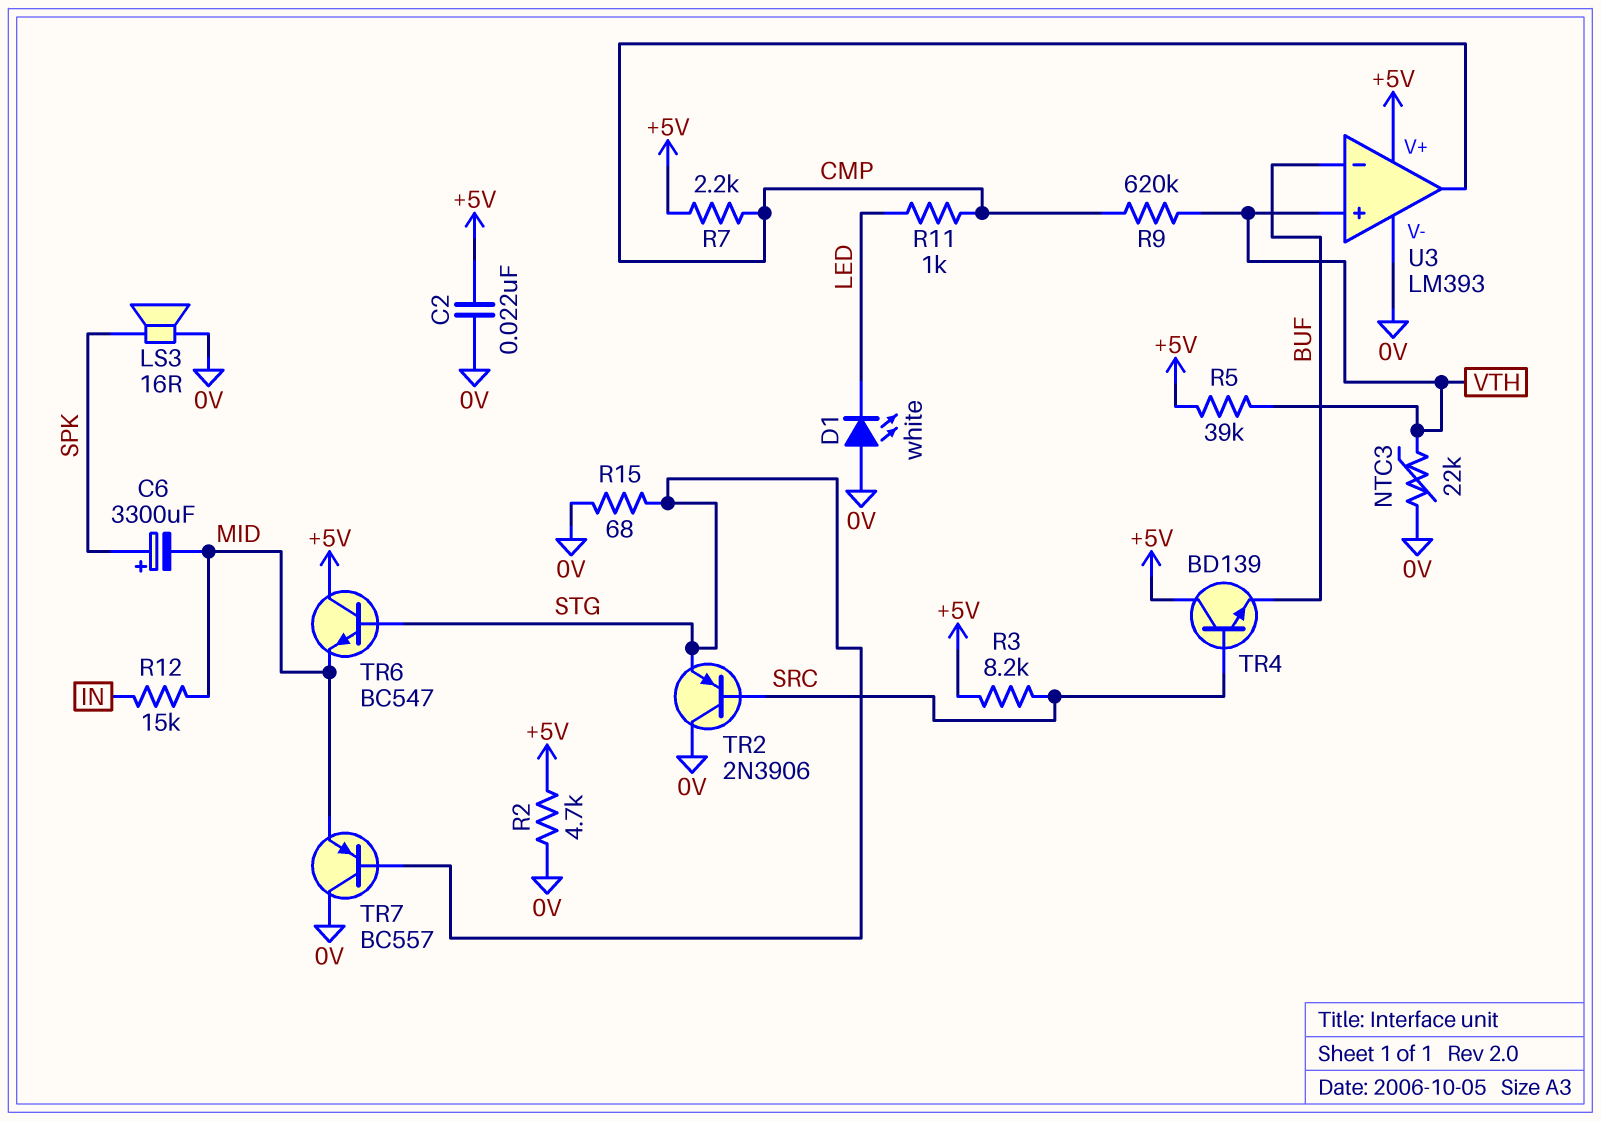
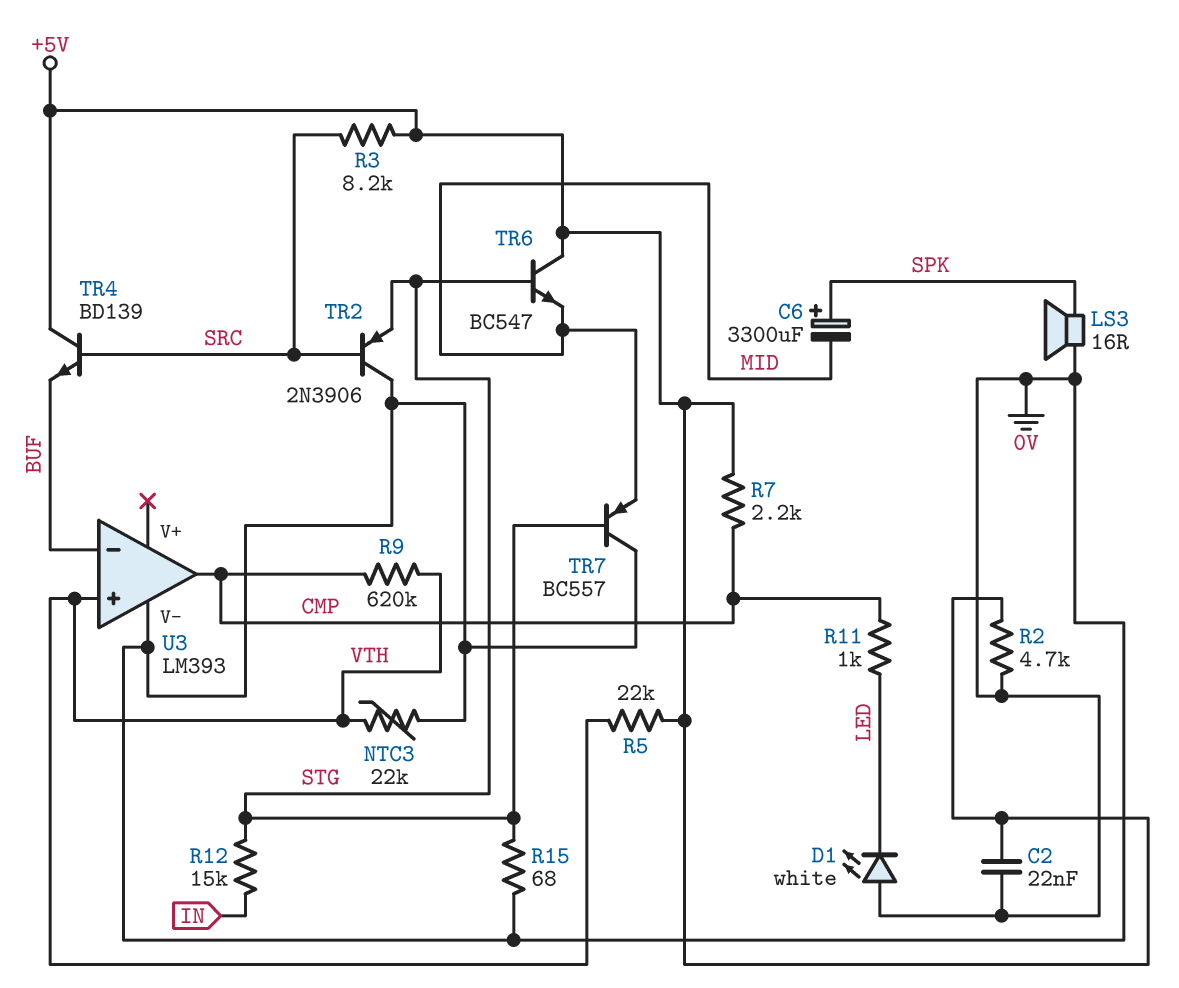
R5: 39k (+5V, VTH) -> 22k (+5V, VTH)
R12: 15k (IN, MID) -> 15k (IN, STG)
U3 pin V+: +5V -> none

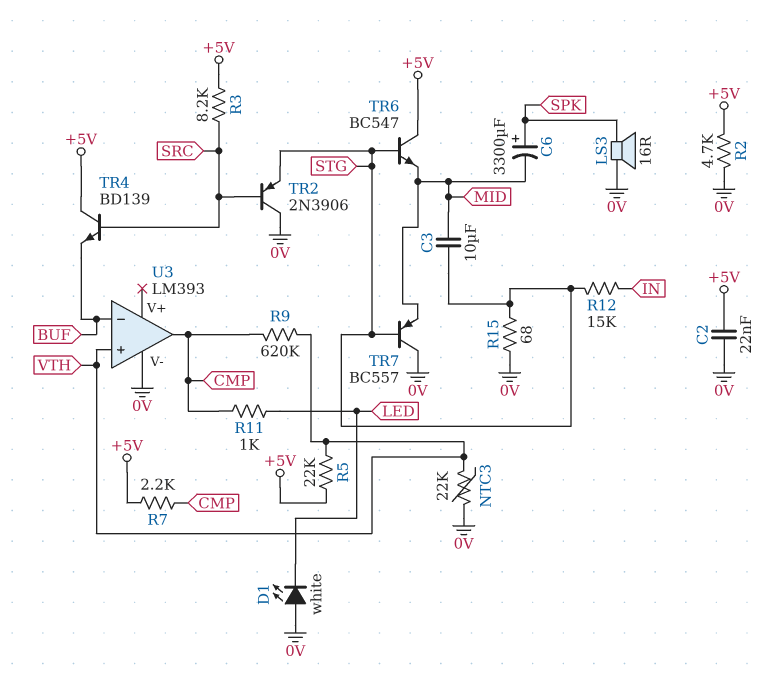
C3: none -> 10uF (MID, STG)

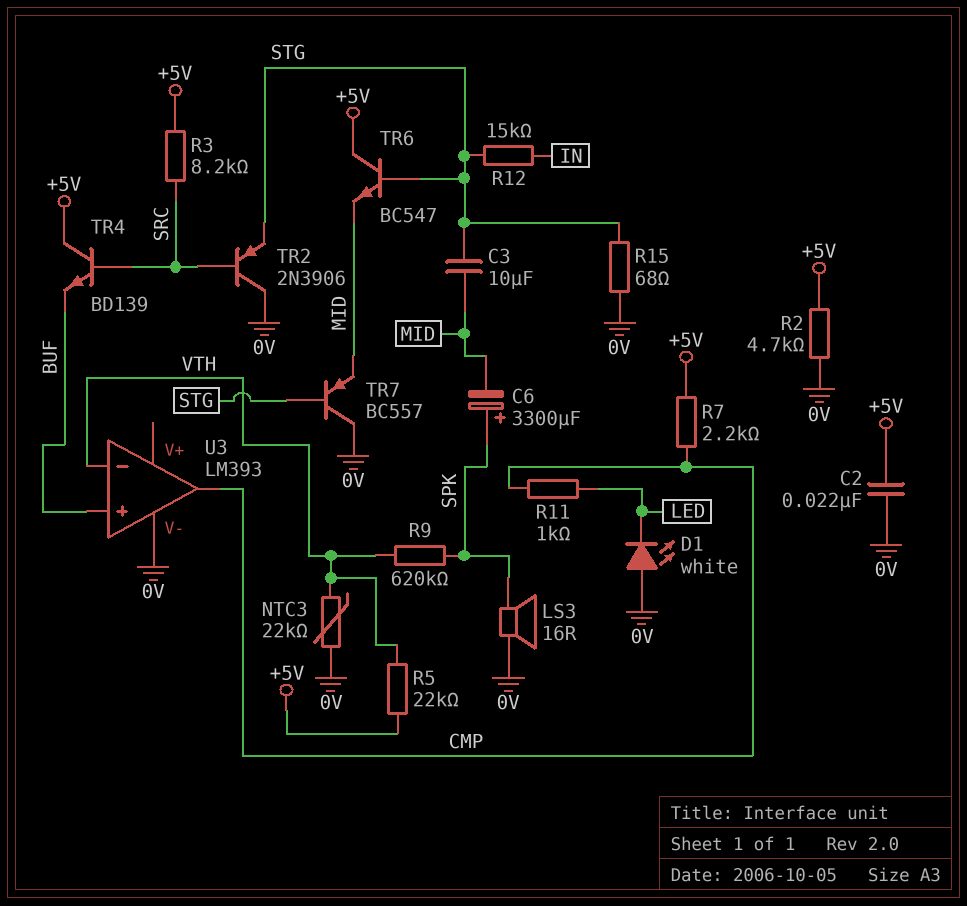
R9: 620k (CMP, VTH) -> 620k (SPK, VTH)
U3 pin in+: VTH -> BUF
U3 pin in-: BUF -> VTH

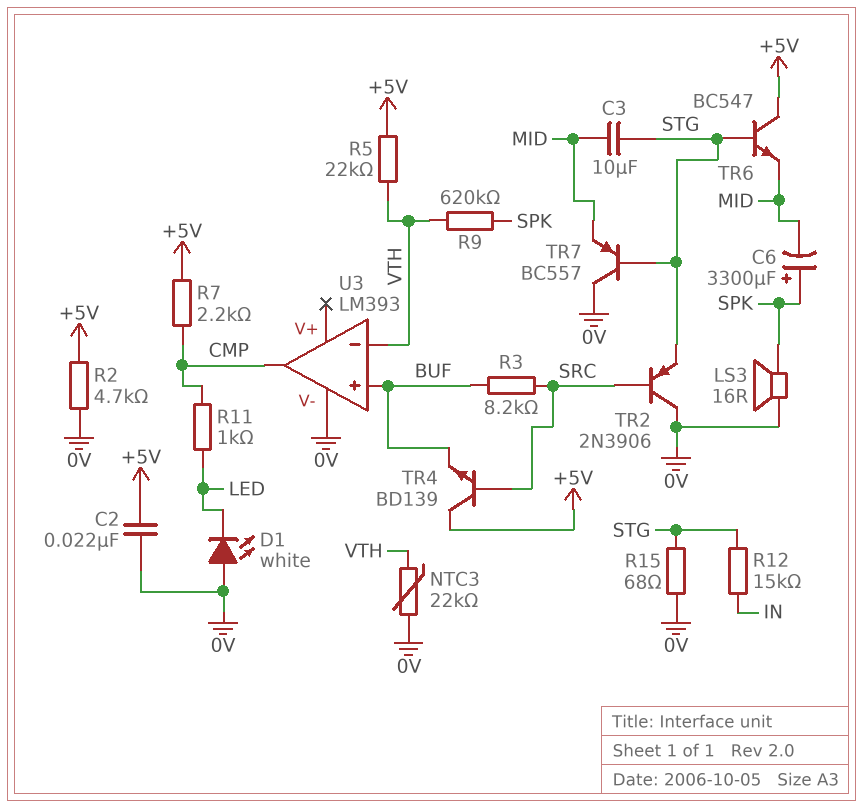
R3: 8.2k (+5V, SRC) -> 8.2k (BUF, SRC)

